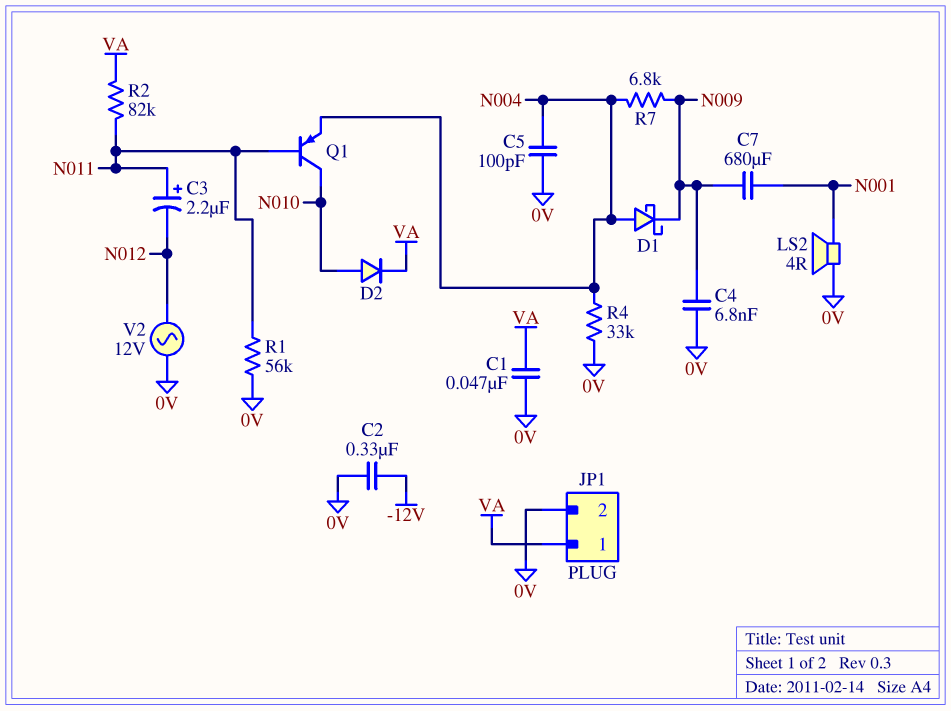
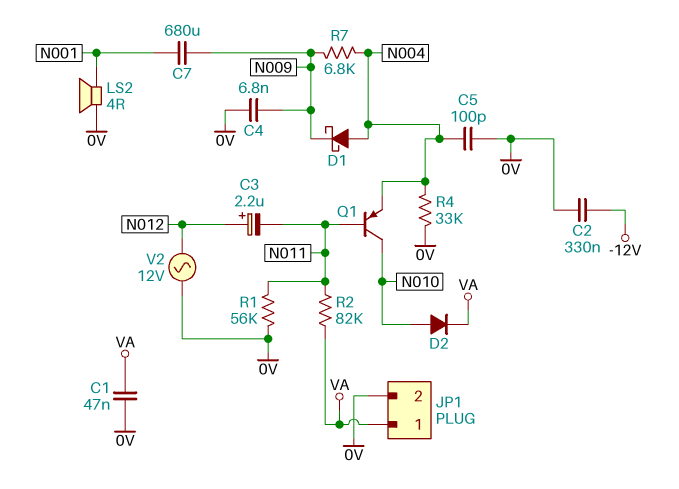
C3: 2.2uF (plus N011, minus N012) -> 2.2uF (plus N012, minus N011)

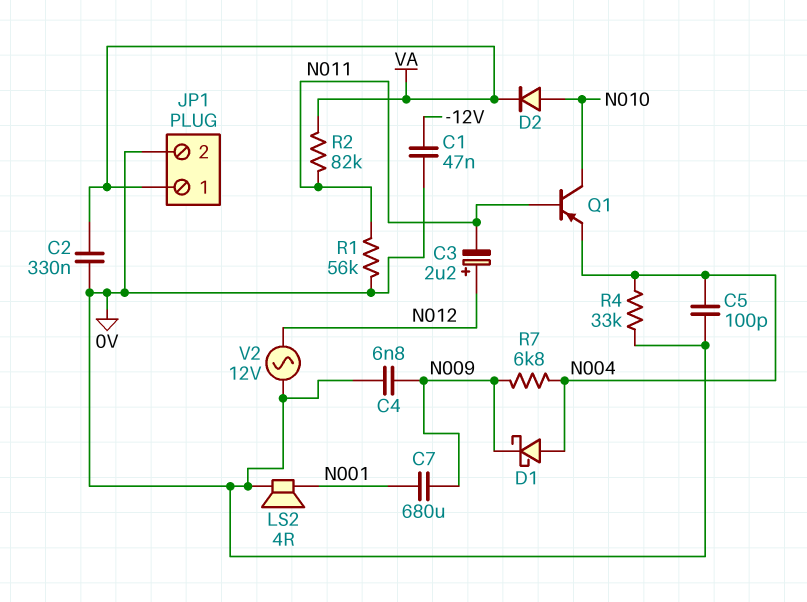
C1: 47nF (0V, VA) -> 47nF (-12V, 0V)
C2: 330nF (-12V, 0V) -> 330nF (0V, VA)

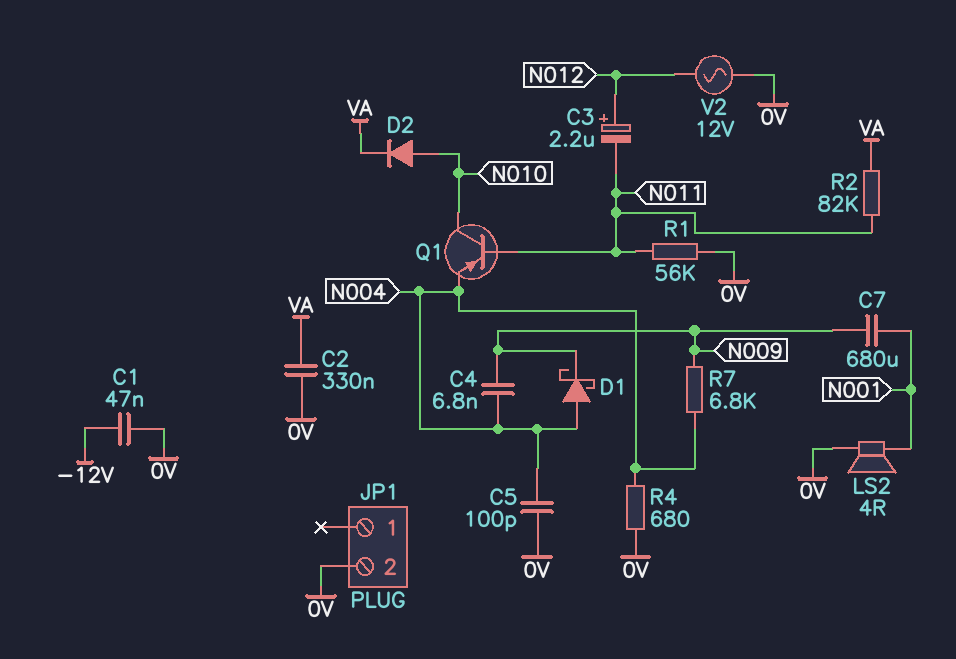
C4: 6.8nF (0V, N009) -> 6.8nF (N004, N009)
JP1 pin 1: VA -> none
R4: 33k (0V, N004) -> 680 (0V, N004)

